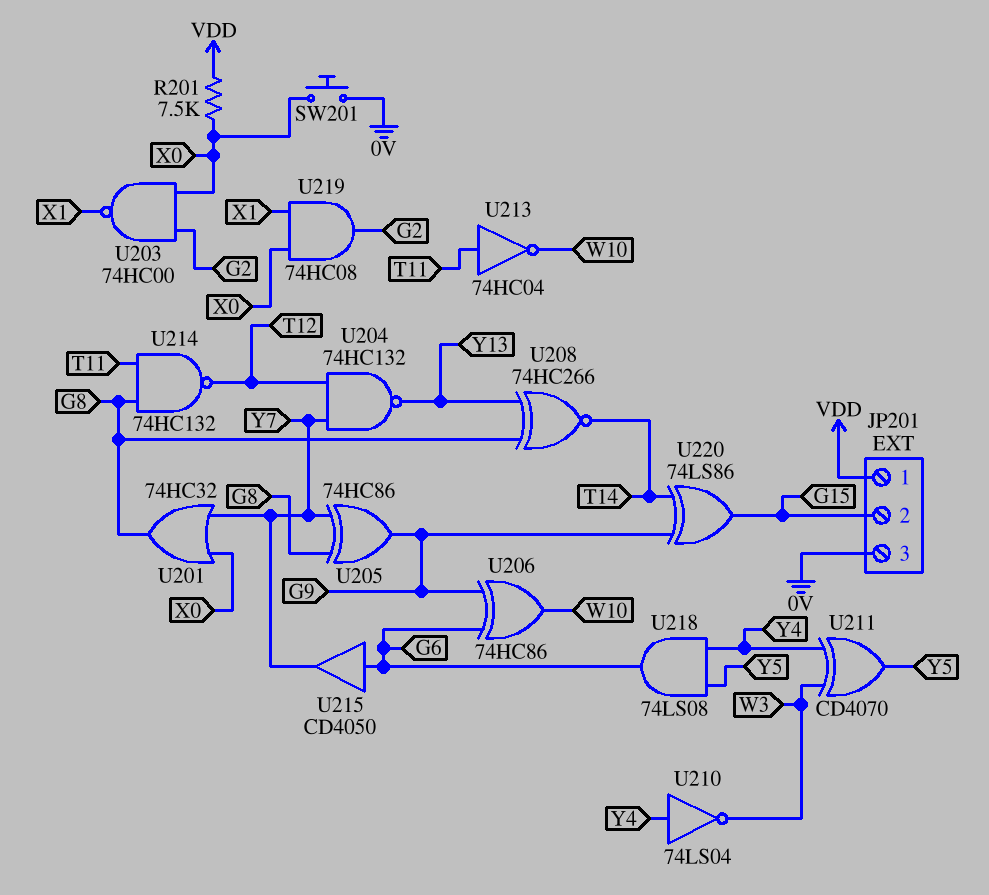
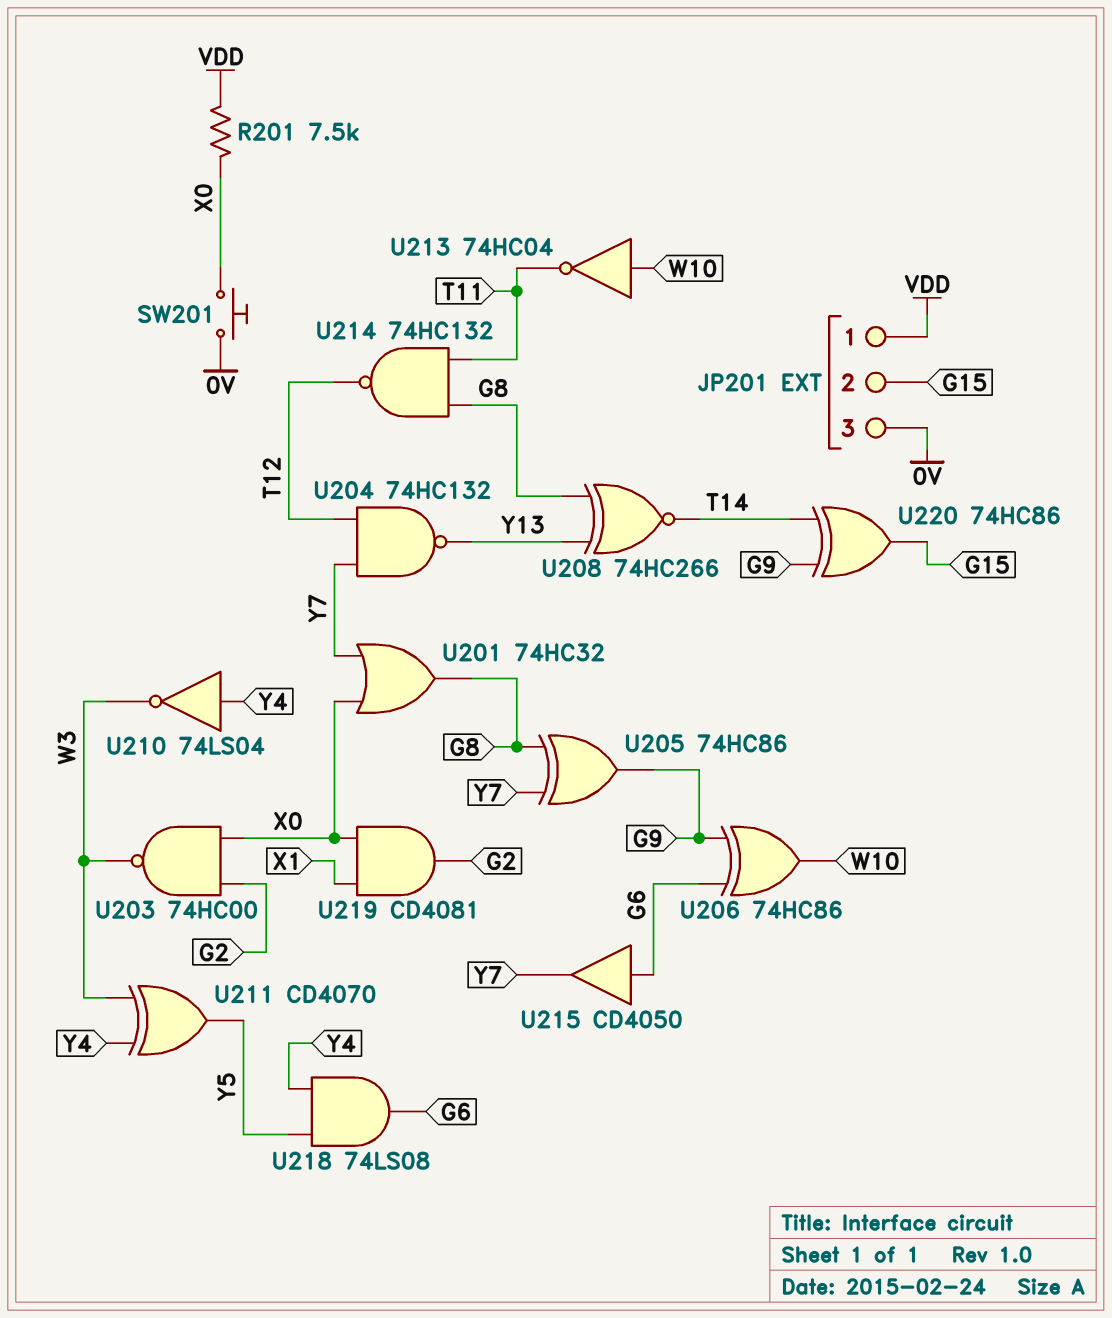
U203: NAND 74HC00 (in G2, in X0, out X1) -> NAND 74HC00 (in G2, in X0, out W3)
U213: NOT 74HC04 (in T11, out W10) -> NOT 74HC04 (in W10, out T11)
U219: AND 74HC08 (in X0, in X1, out G2) -> AND CD4081 (in X0, in X1, out G2)
U220: XOR 74LS86 (in G9, in T14, out G15) -> XOR 74HC86 (in G9, in T14, out G15)

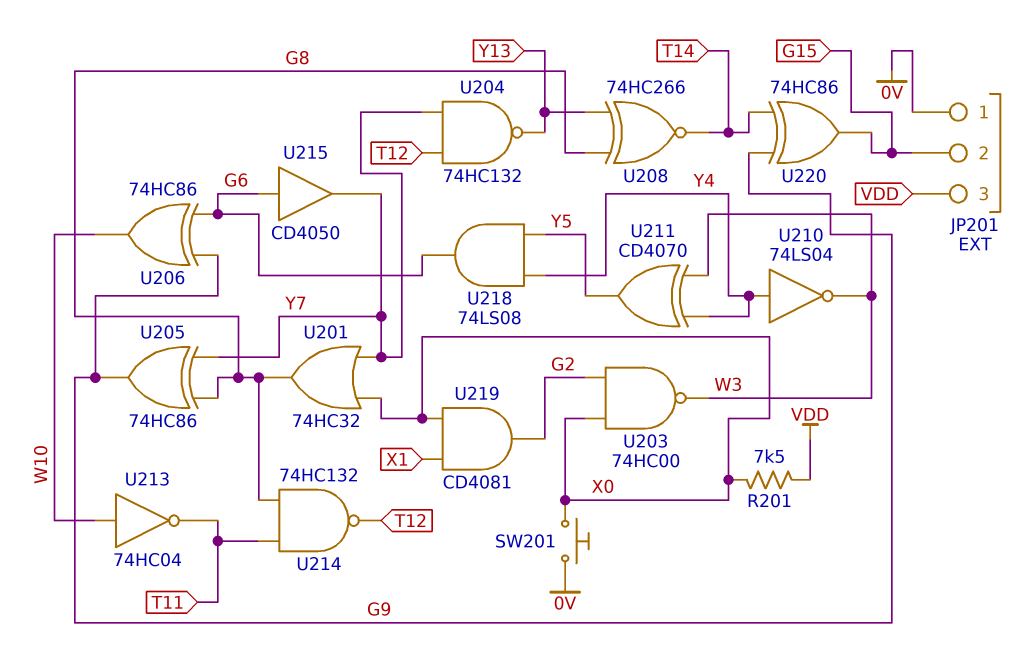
JP201 pin 1: VDD -> 0V
JP201 pin 3: 0V -> VDD

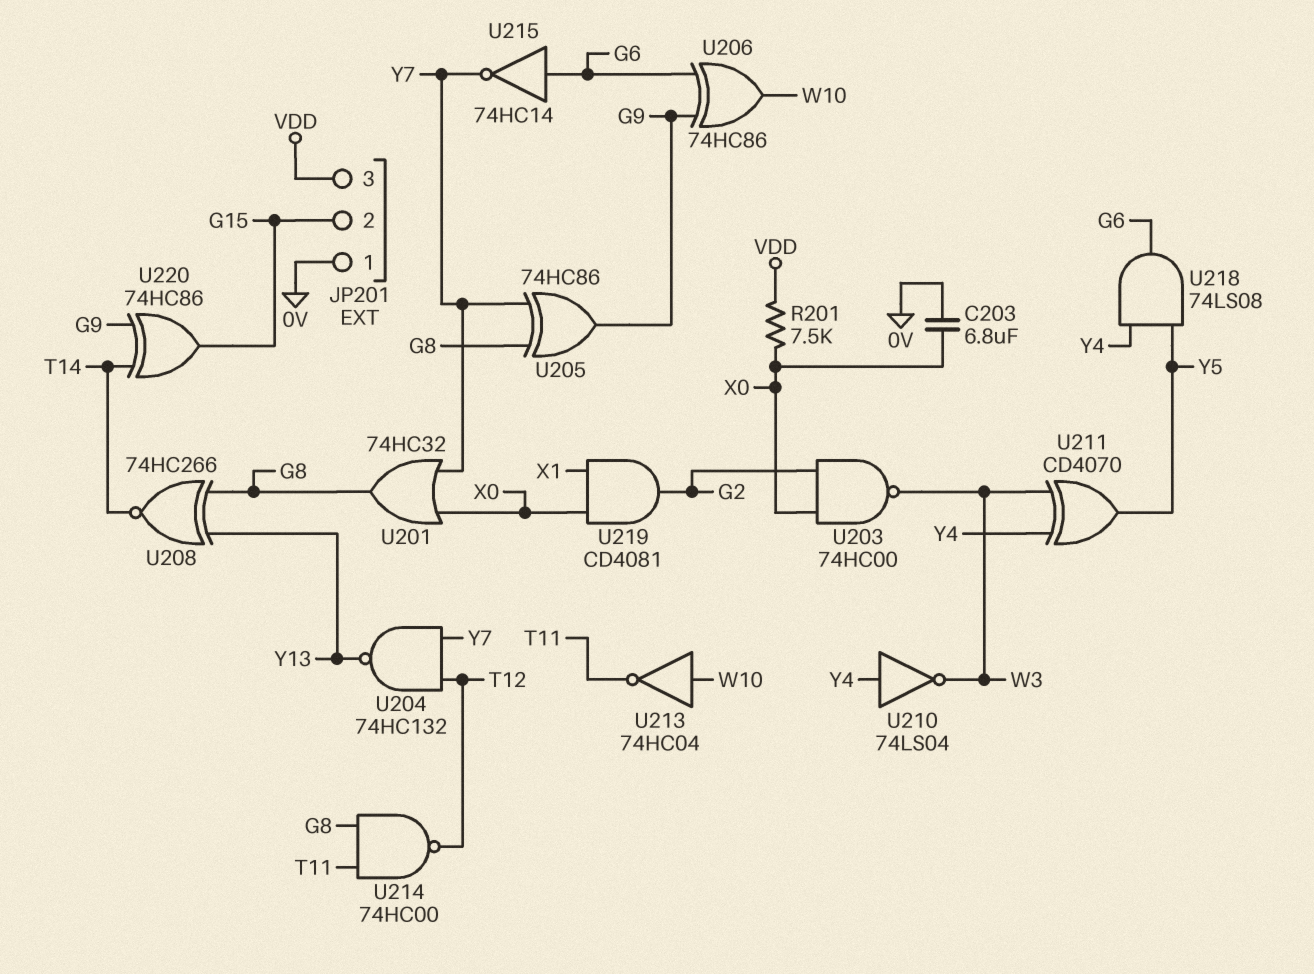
C203: none -> 6.8uF (0V, X0)
SW201: button (0V, X0) -> none
U214: NAND 74HC132 (in G8, in T11, out T12) -> NAND 74HC00 (in G8, in T11, out T12)
U215: buffer CD4050 (in G6, out Y7) -> NOT 74HC14 (in G6, out Y7)

